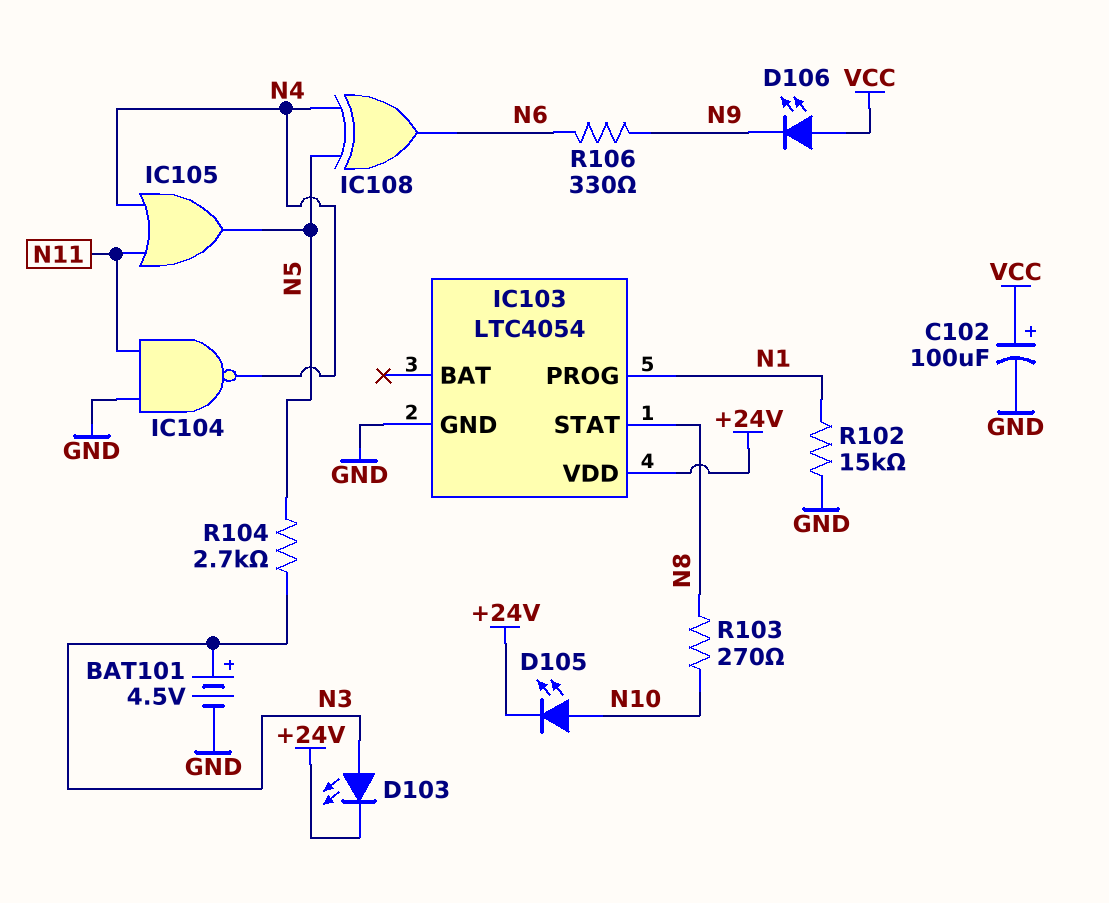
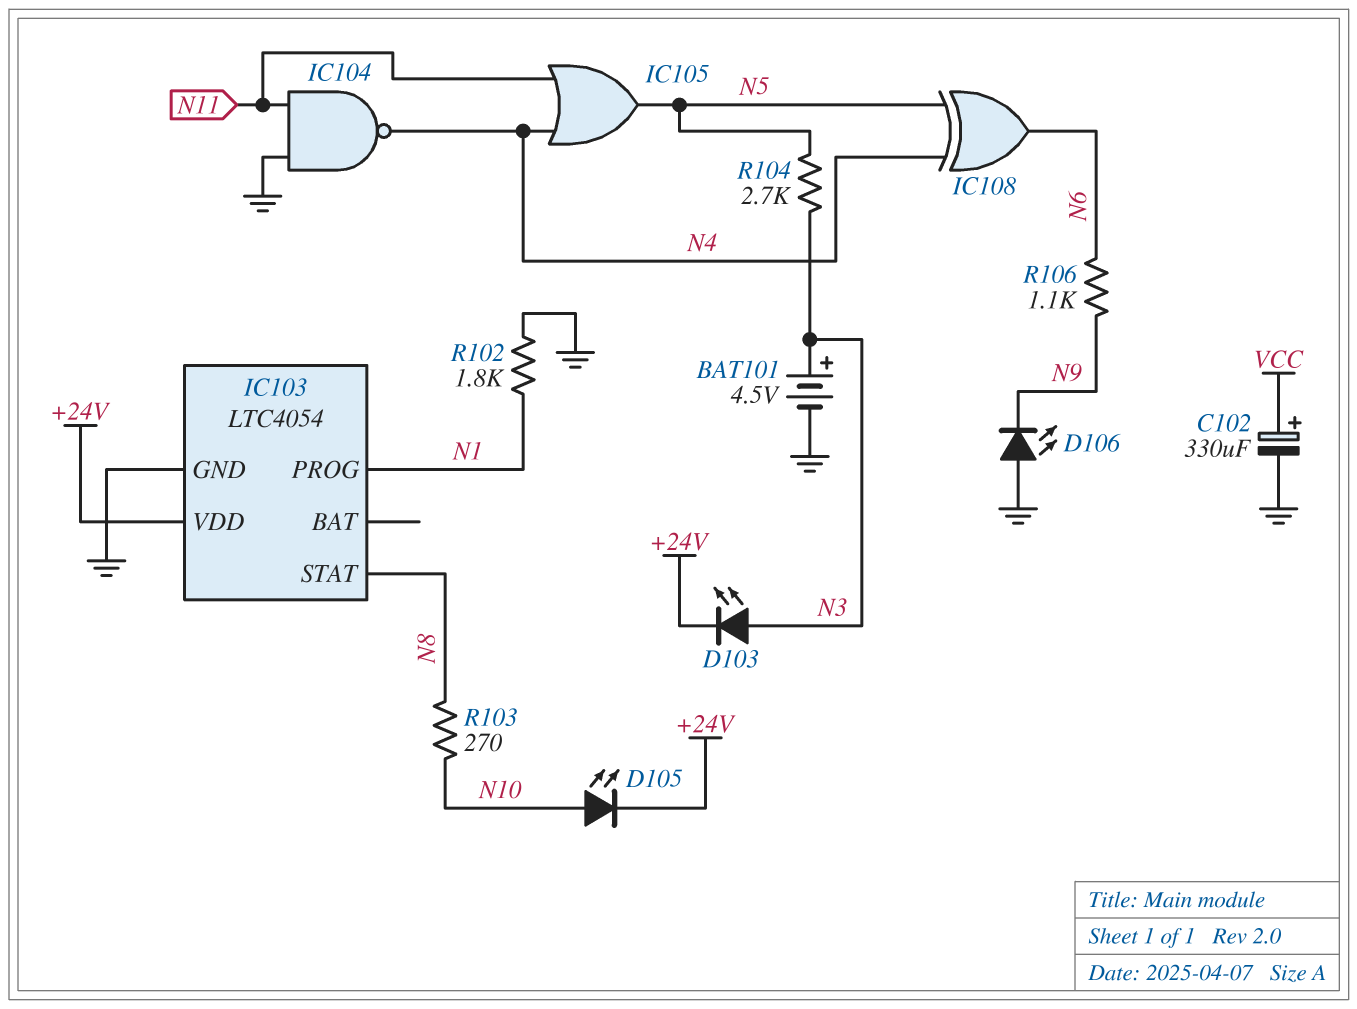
C102: 100uF (plus VCC, minus GND) -> 330uF (plus VCC, minus GND)
D106: LED (A VCC, K N9) -> LED (A GND, K N9)
R102: 15k (GND, N1) -> 1.8k (GND, N1)
R106: 330 (N6, N9) -> 1.1k (N6, N9)

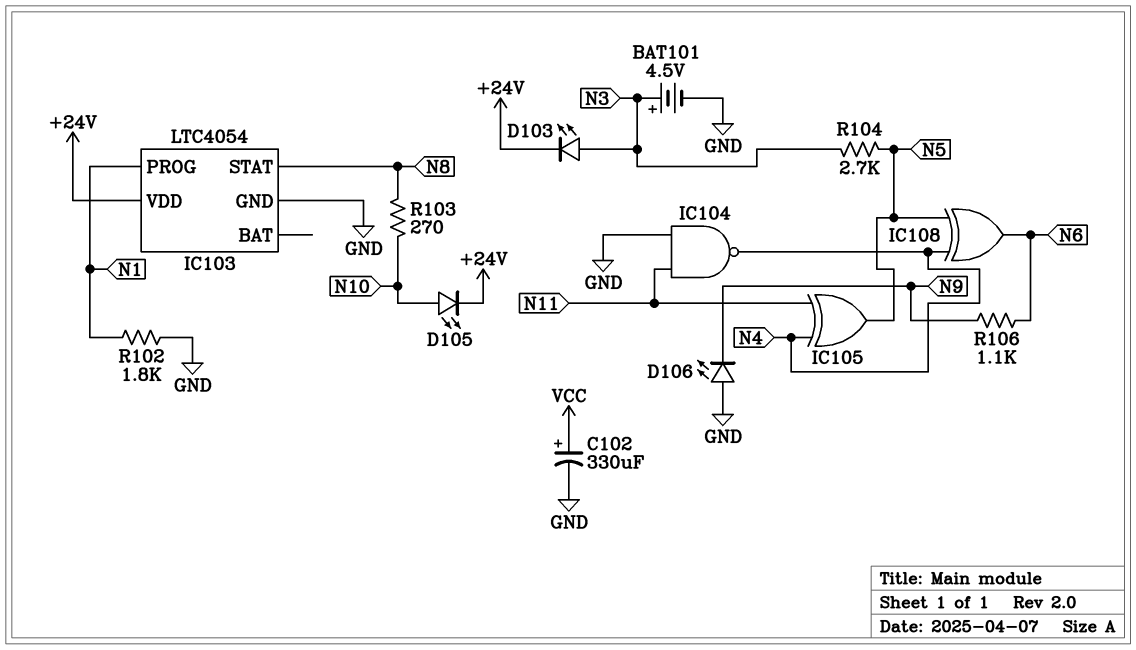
IC105: OR (in N4, in N11, out N5) -> XOR (in N4, in N11, out N5)

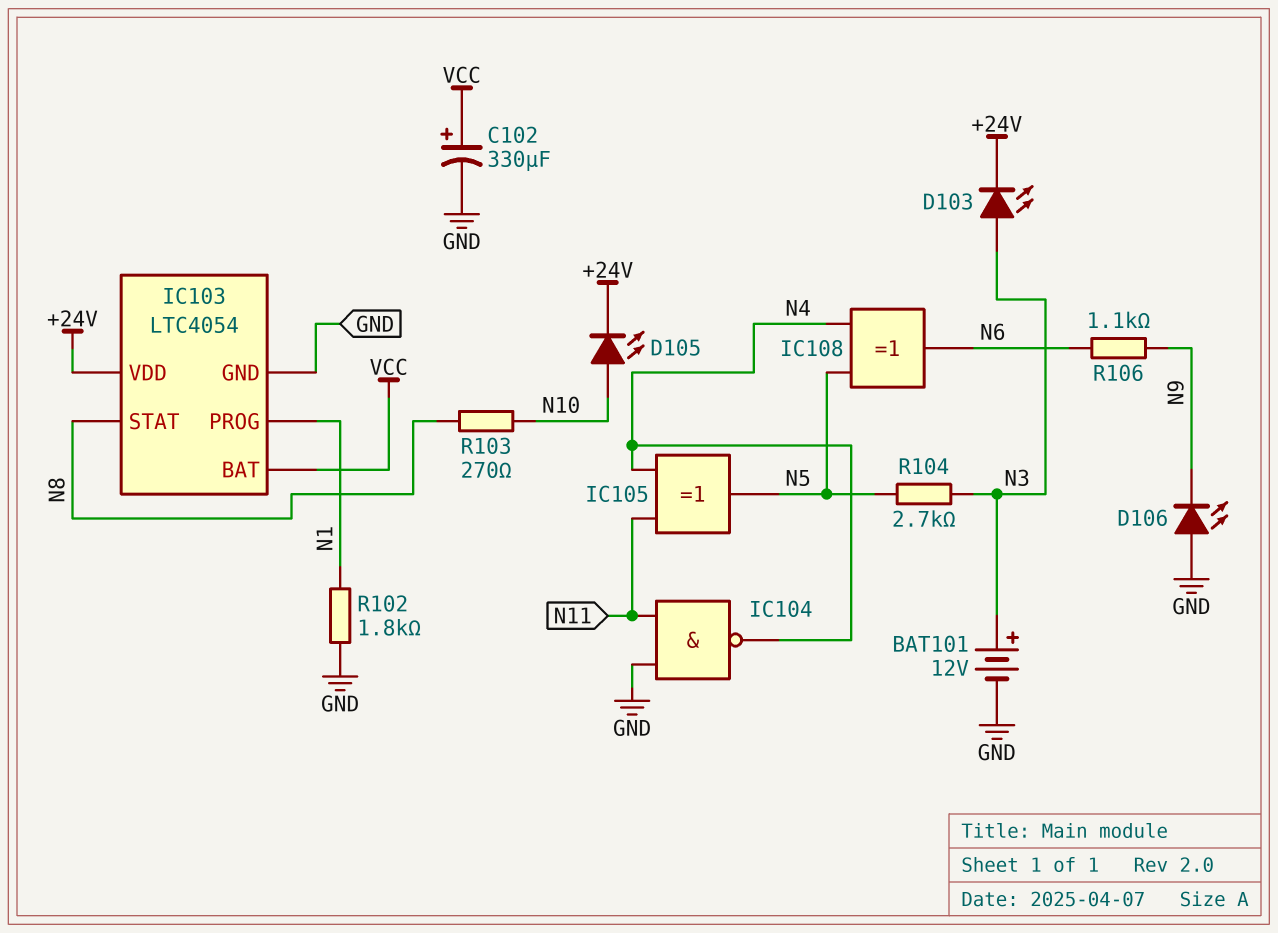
BAT101: 4.5V (plus N3, minus GND) -> 12V (plus N3, minus GND)
IC103 pin BAT: none -> VCC

